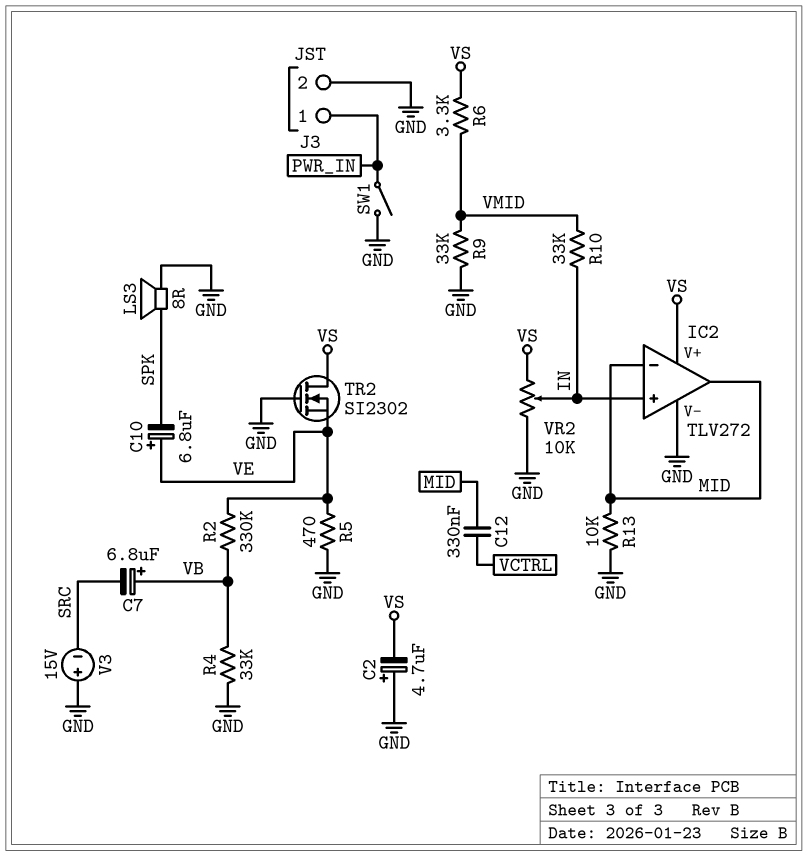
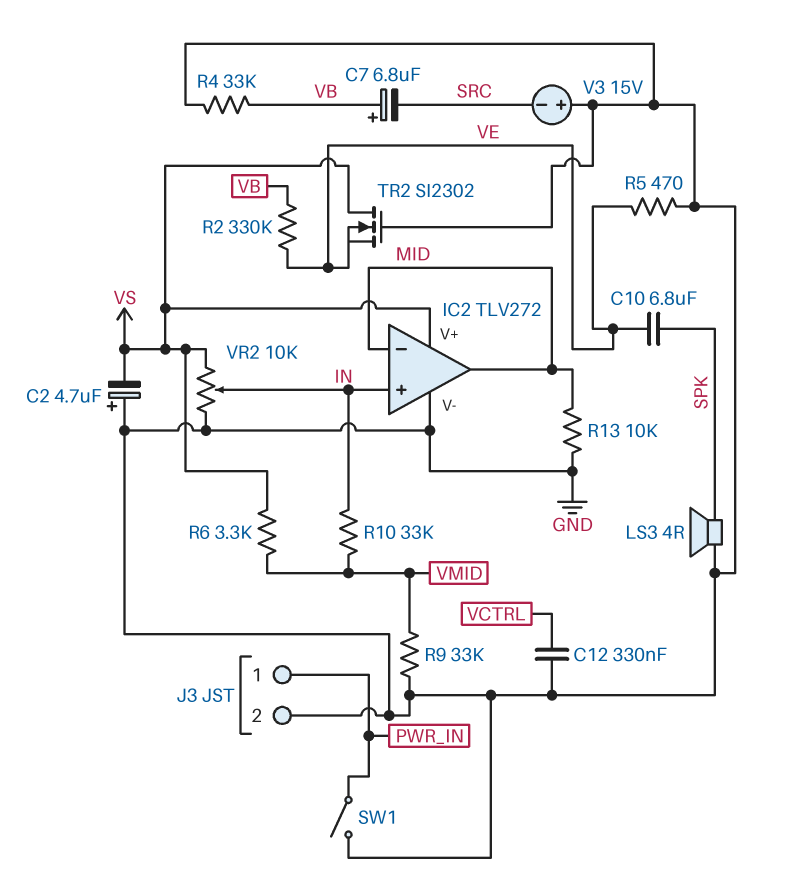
C10: 6.8uF (plus VE, minus SPK) -> 6.8uF (SPK, VE)
C12: 330nF (MID, VCTRL) -> 330nF (GND, VCTRL)
LS3: speaker 8R (GND, SPK) -> speaker 4R (GND, SPK)

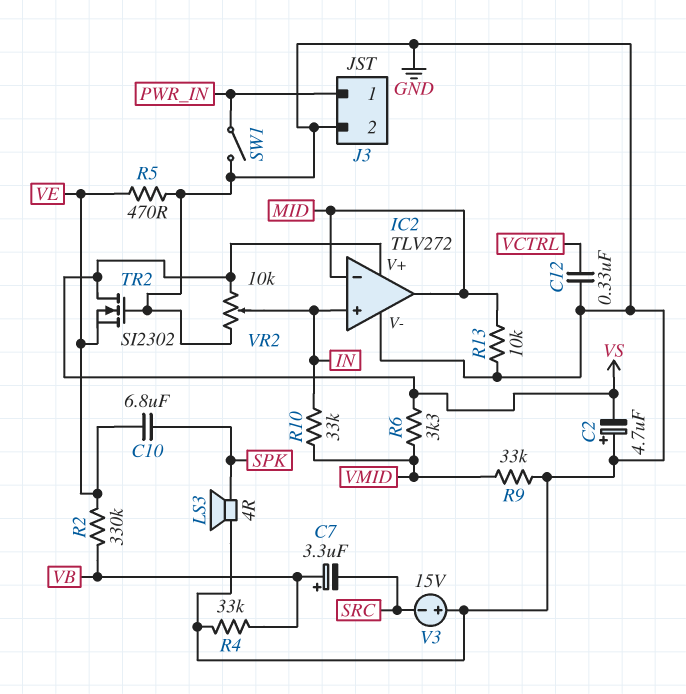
C7: 6.8uF (plus VB, minus SRC) -> 3.3uF (plus VB, minus SRC)

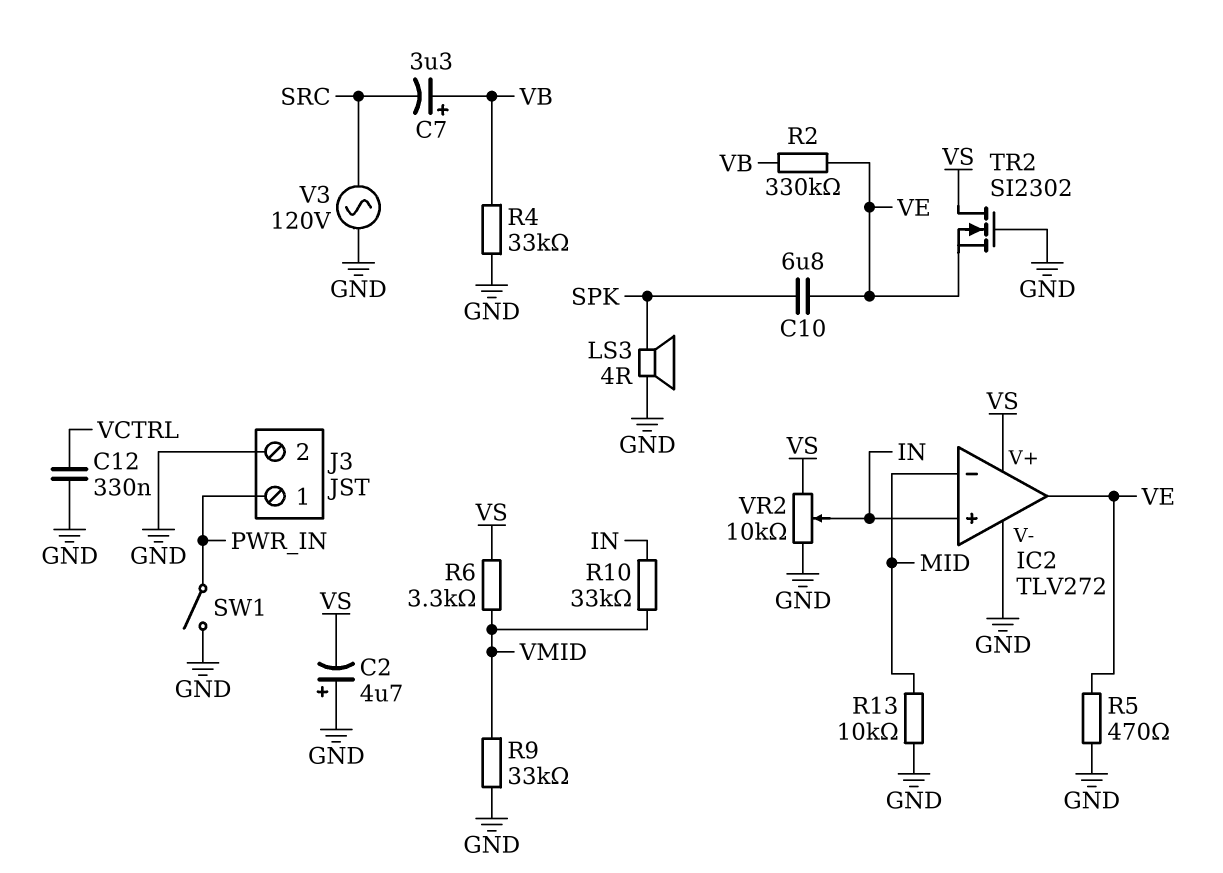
IC2 pin out: MID -> VE
V3: 15V (plus GND, minus SRC) -> AC 120V (GND, SRC)

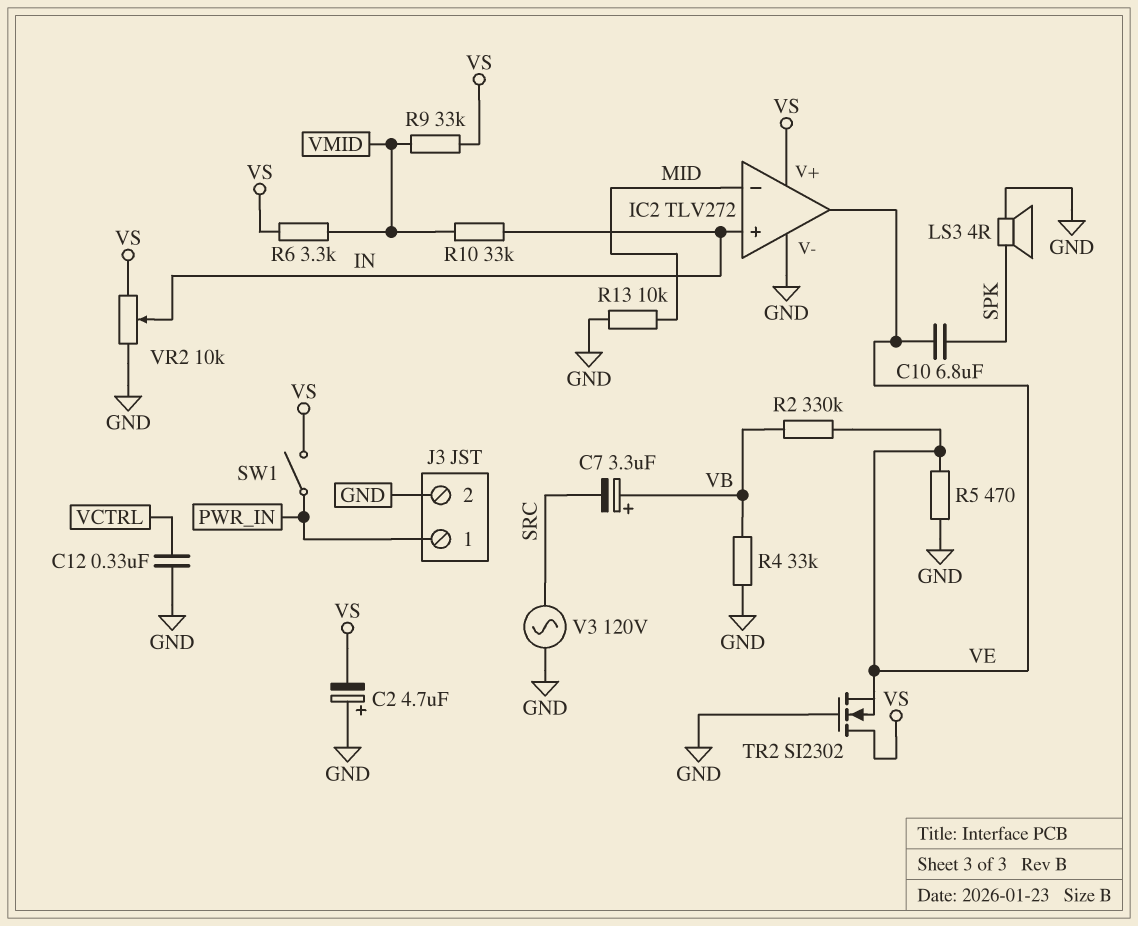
R9: 33k (GND, VMID) -> 33k (VMID, VS)
SW1: switch (GND, PWR_IN) -> switch (PWR_IN, VS)

